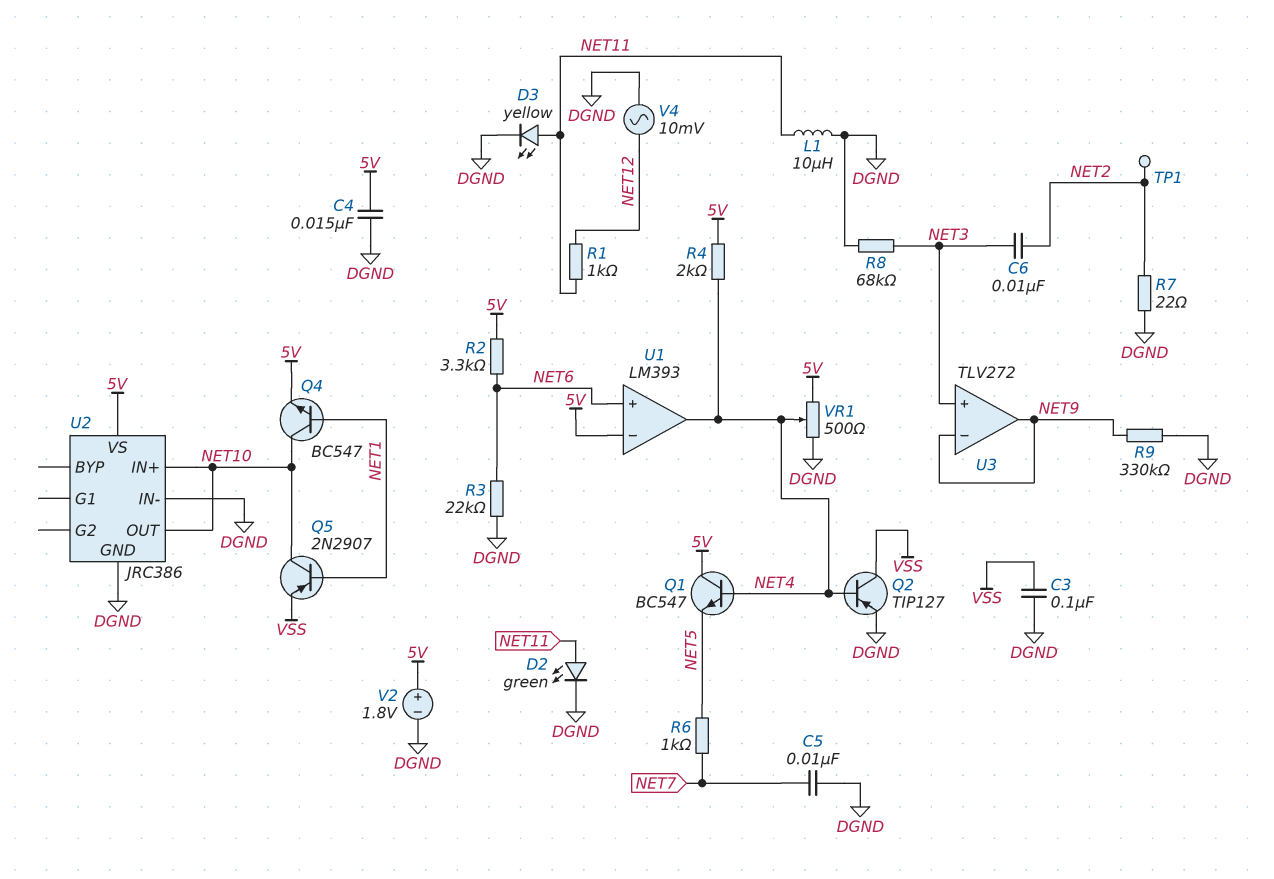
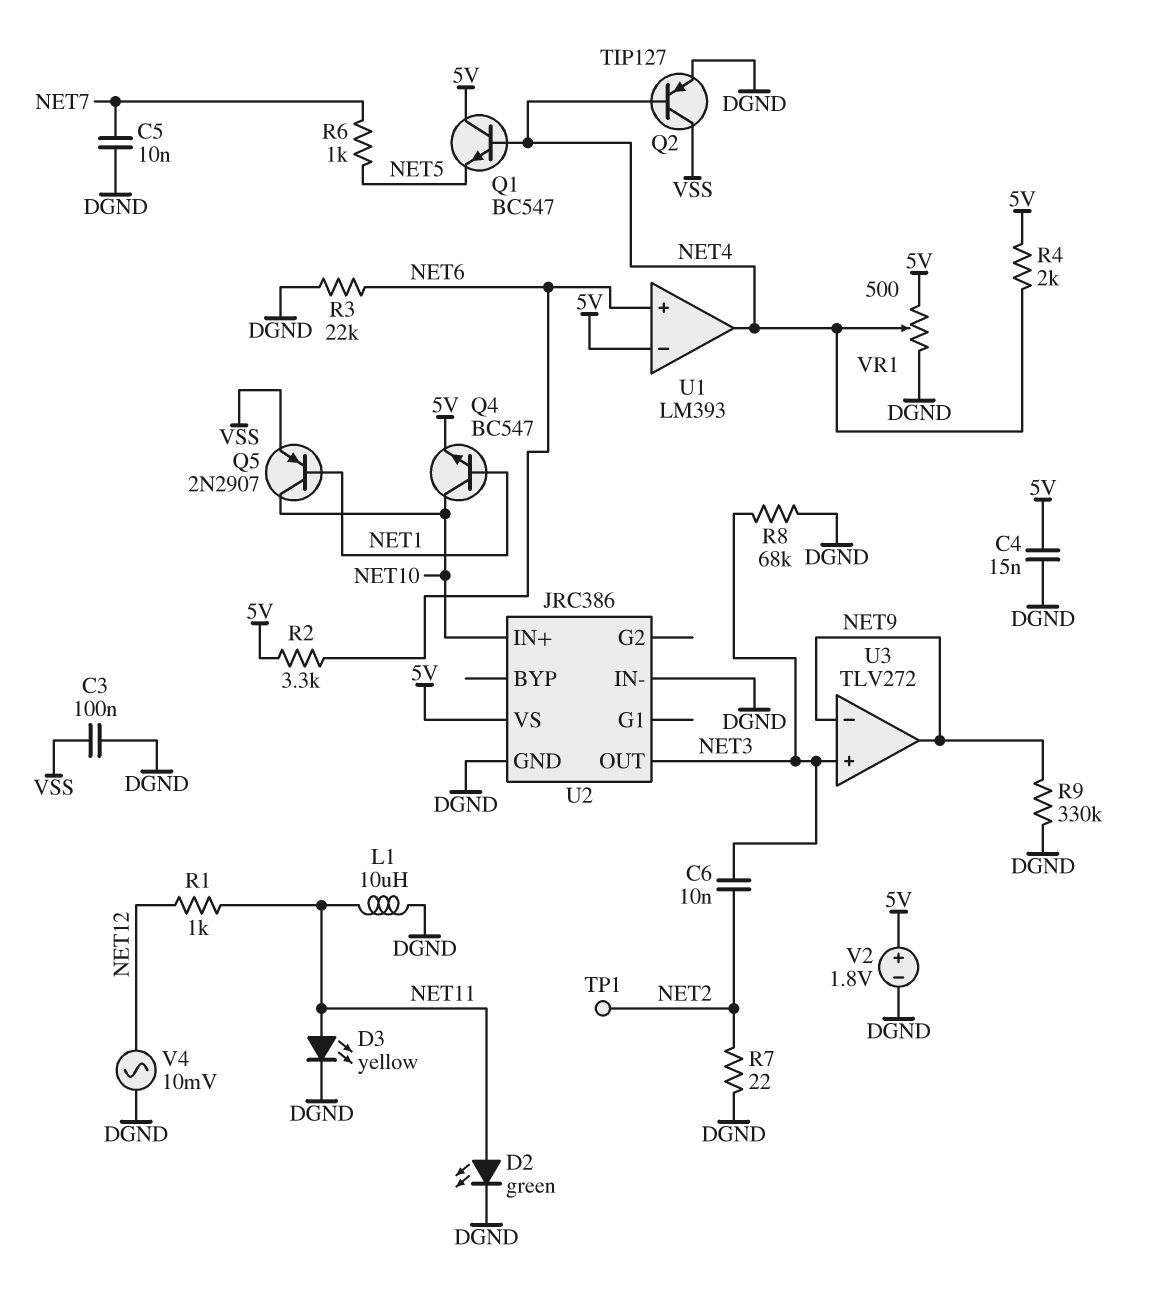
U2 pin OUT: NET10 -> NET3

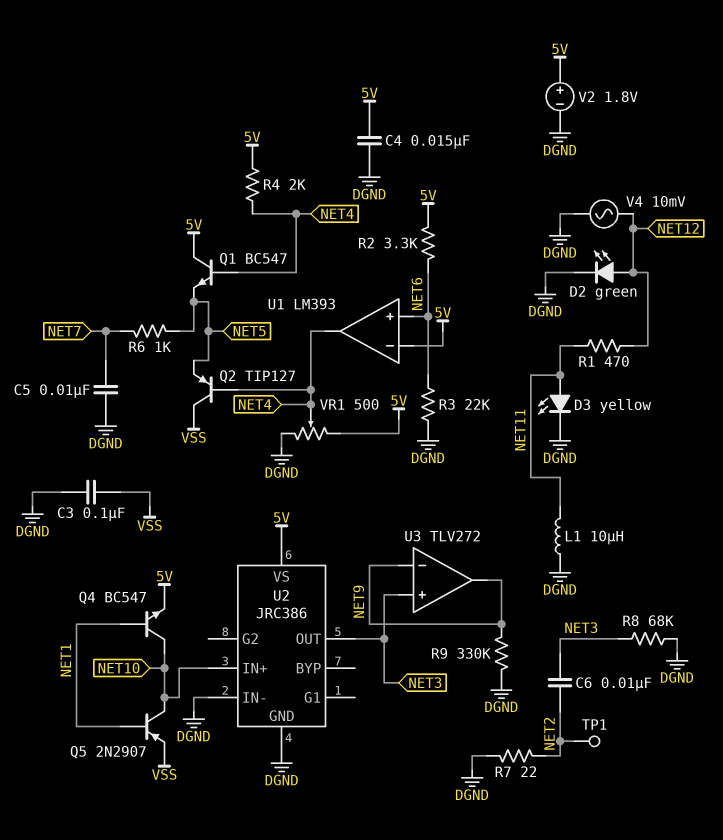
D2: LED green (A NET11, K DGND) -> LED green (A NET12, K DGND)
Q2: PNP TIP127 (B NET4, C VSS, E DGND) -> PNP TIP127 (B NET4, C VSS, E NET5)
R1: 1k (NET11, NET12) -> 470 (NET11, NET12)

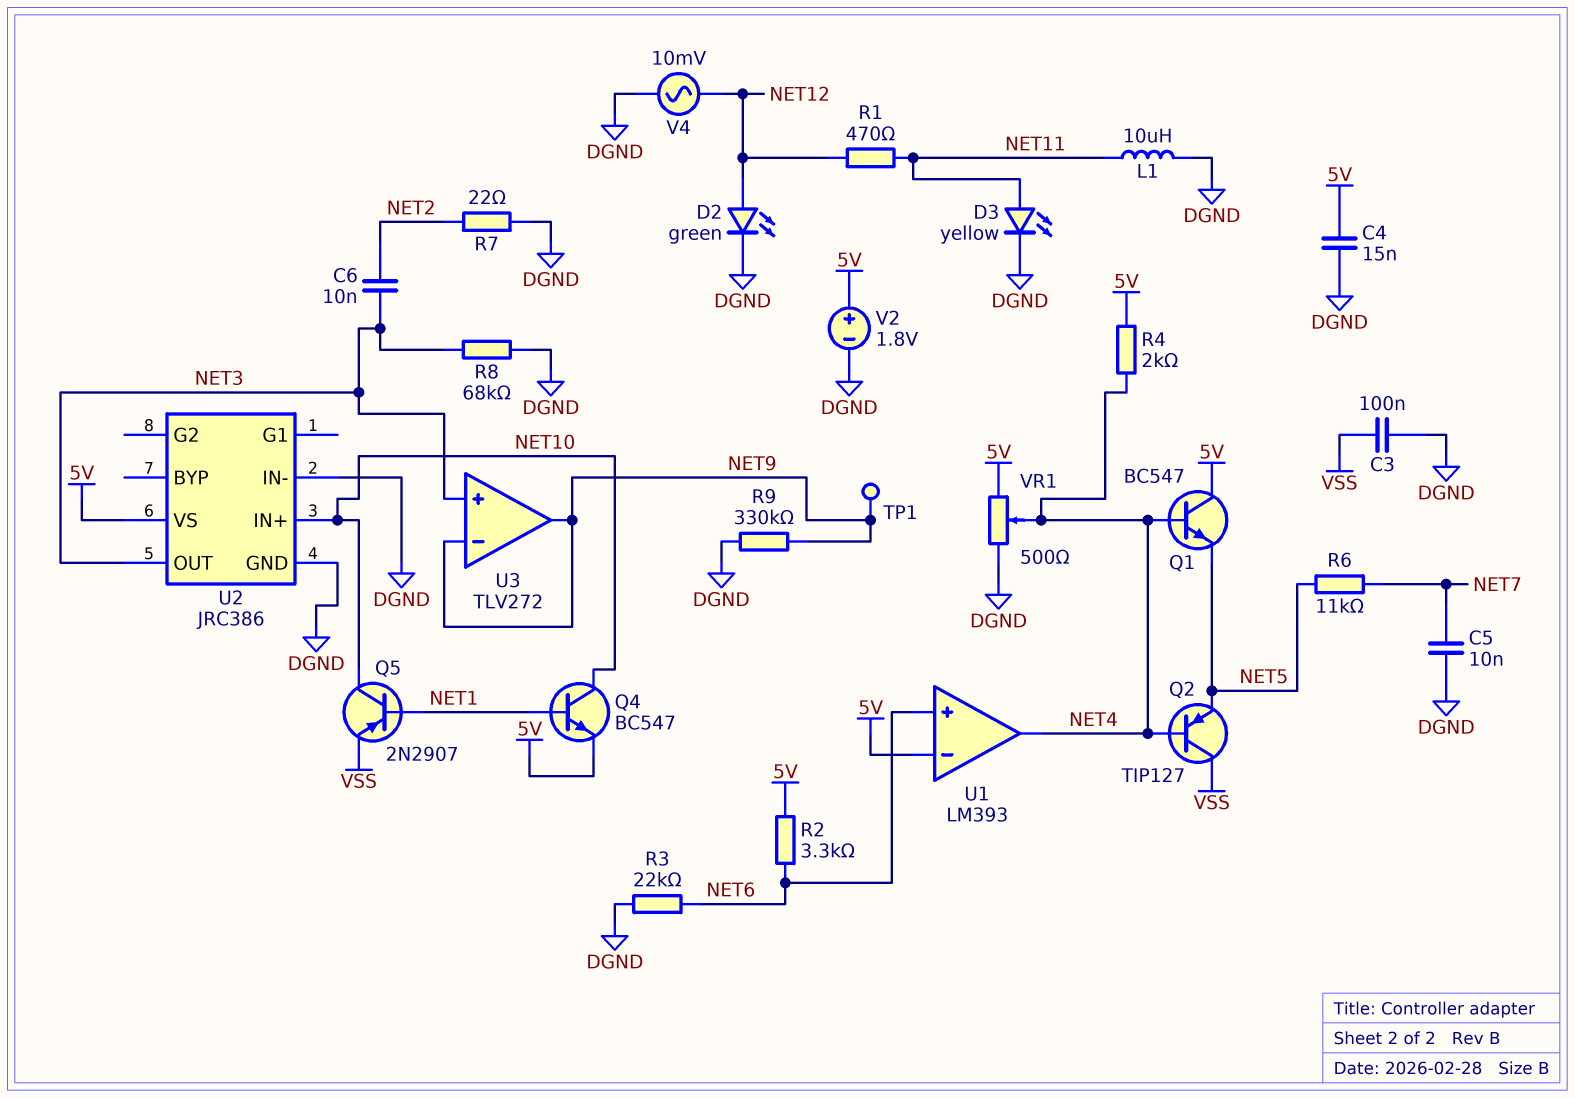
R6: 1k (NET5, NET7) -> 11k (NET5, NET7)
TP1: test point (NET2) -> test point (NET9)

